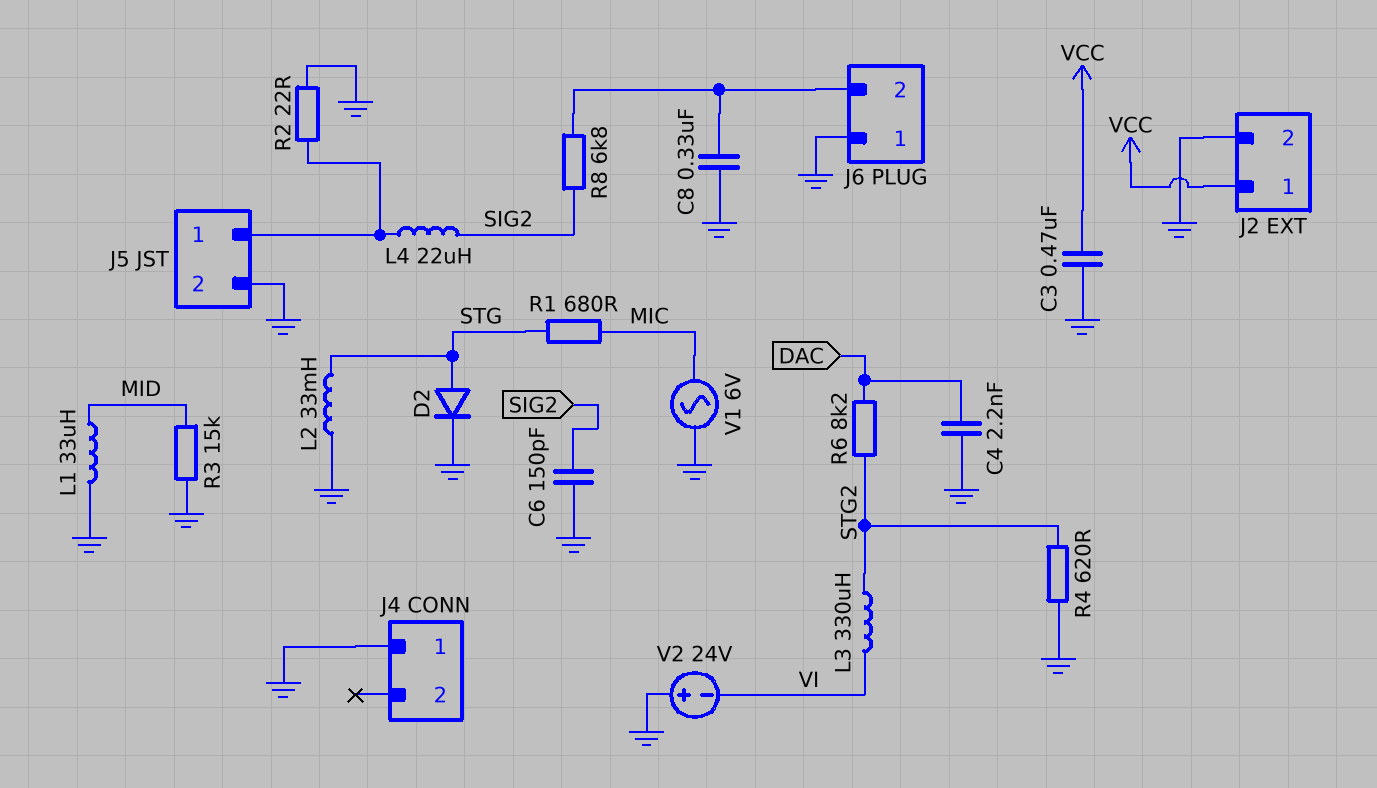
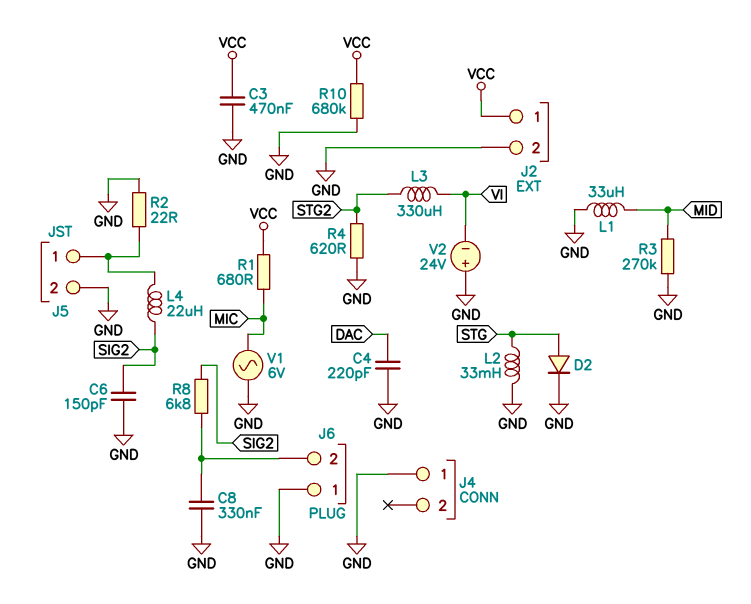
C4: 2.2nF (DAC, GND) -> 220pF (DAC, GND)
R1: 680 (MIC, STG) -> 680 (MIC, VCC)
R3: 15k (GND, MID) -> 270k (GND, MID)
R6: 8.2k (DAC, STG2) -> none
R10: none -> 680k (GND, VCC)

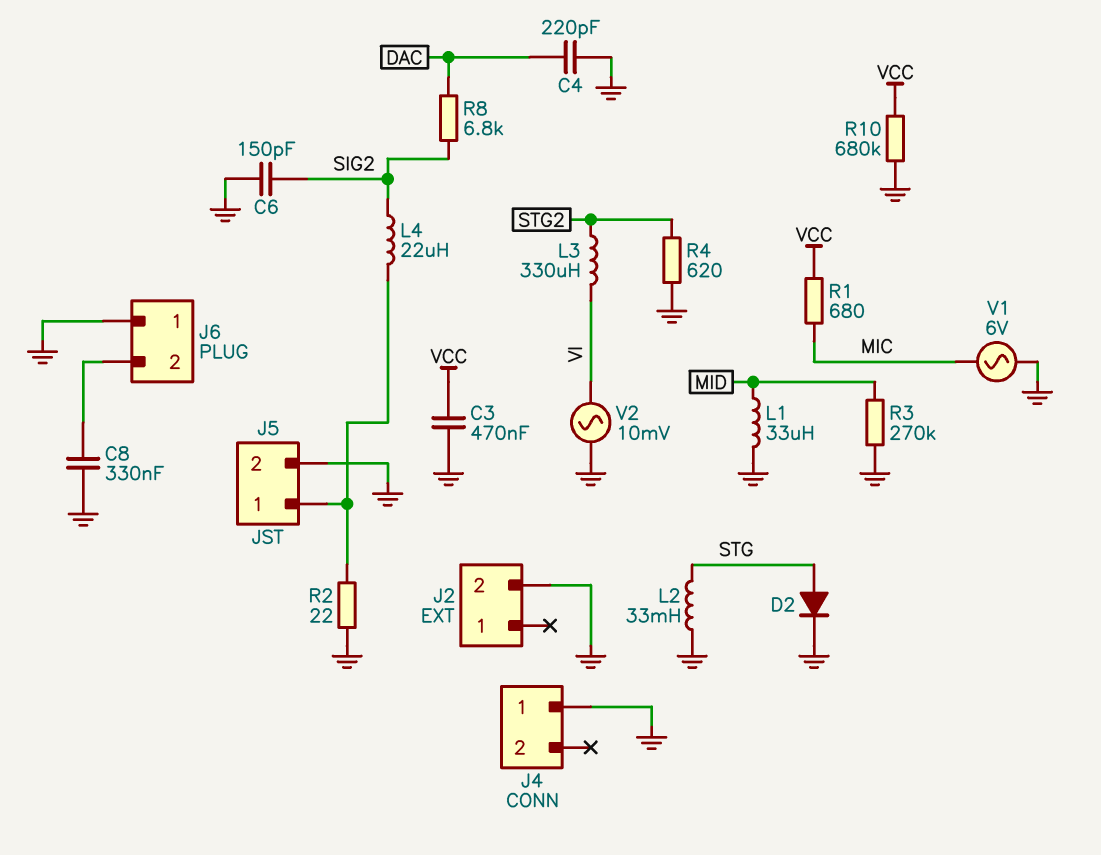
J2 pin 1: VCC -> none
R8: 6.8k (J6/2, SIG2) -> 6.8k (DAC, SIG2)
V2: 24V (plus GND, minus VI) -> AC 10mV (GND, VI)

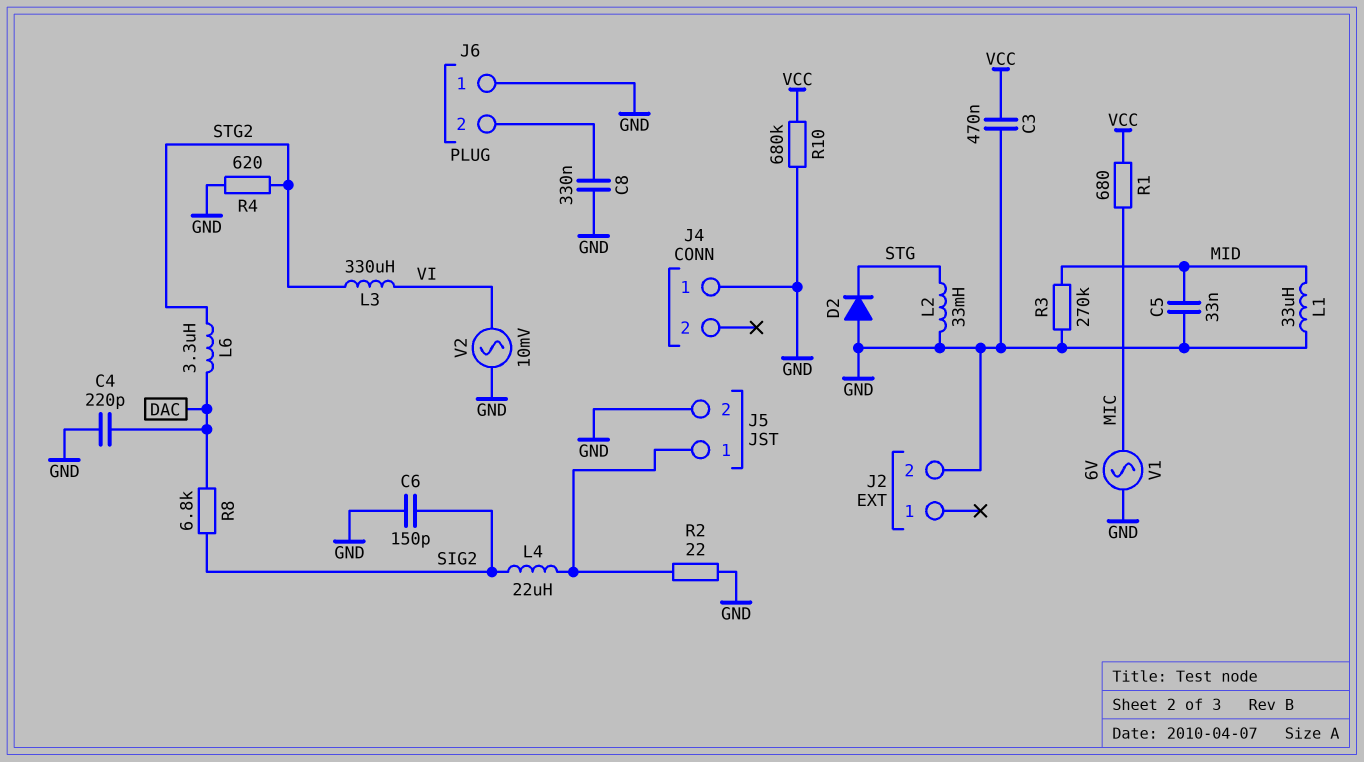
C5: none -> 33nF (GND, MID)
D2: diode (A STG, K GND) -> diode (A GND, K STG)
L6: none -> 3.3uH (DAC, STG2)

